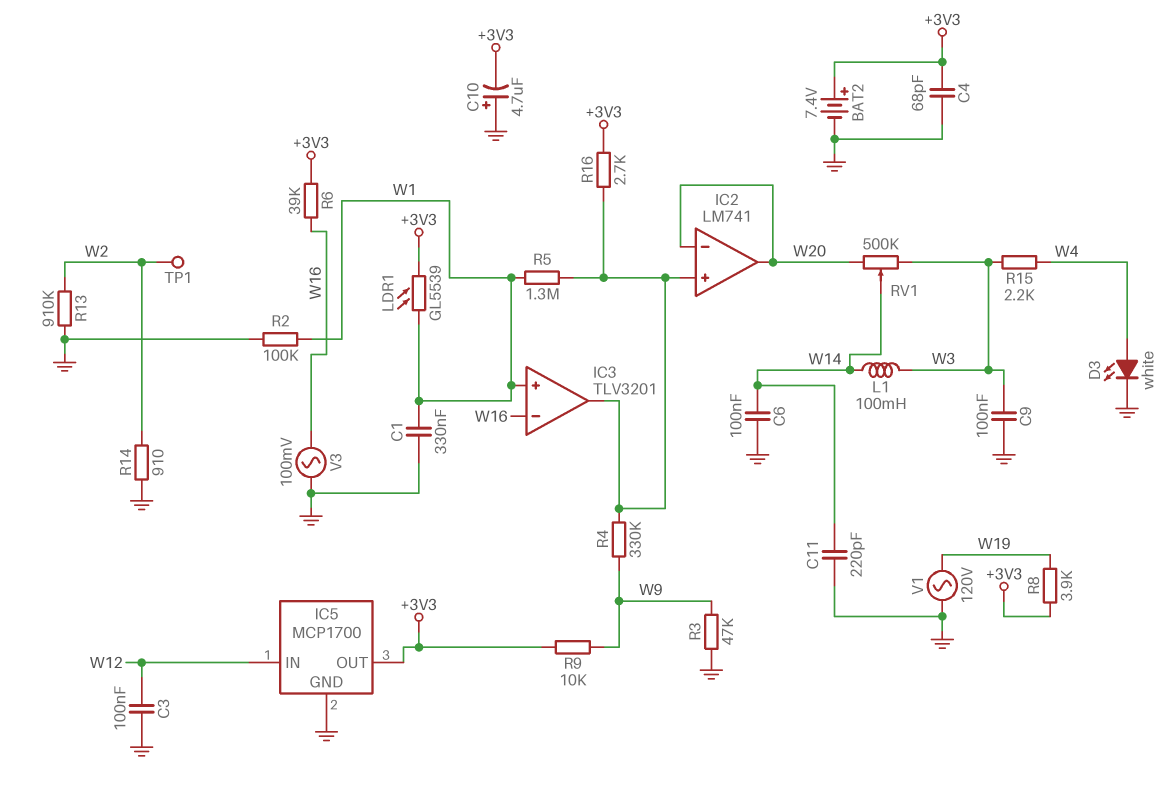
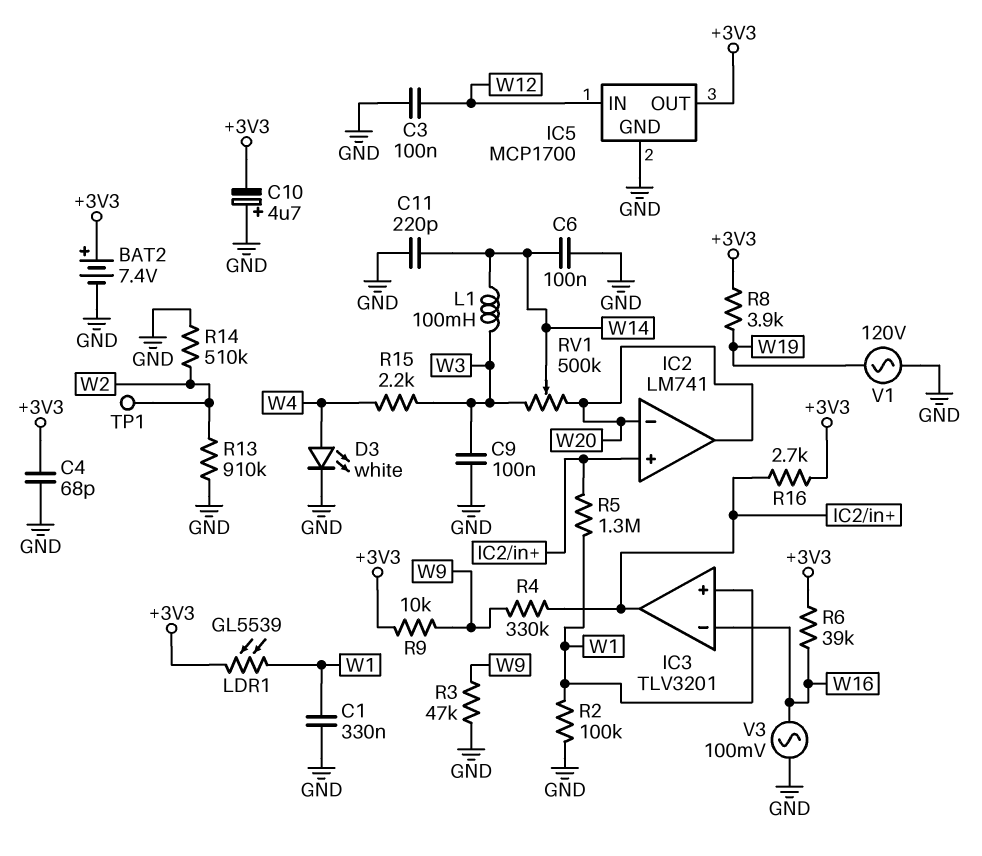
R14: 910 (GND, W2) -> 510k (GND, W2)

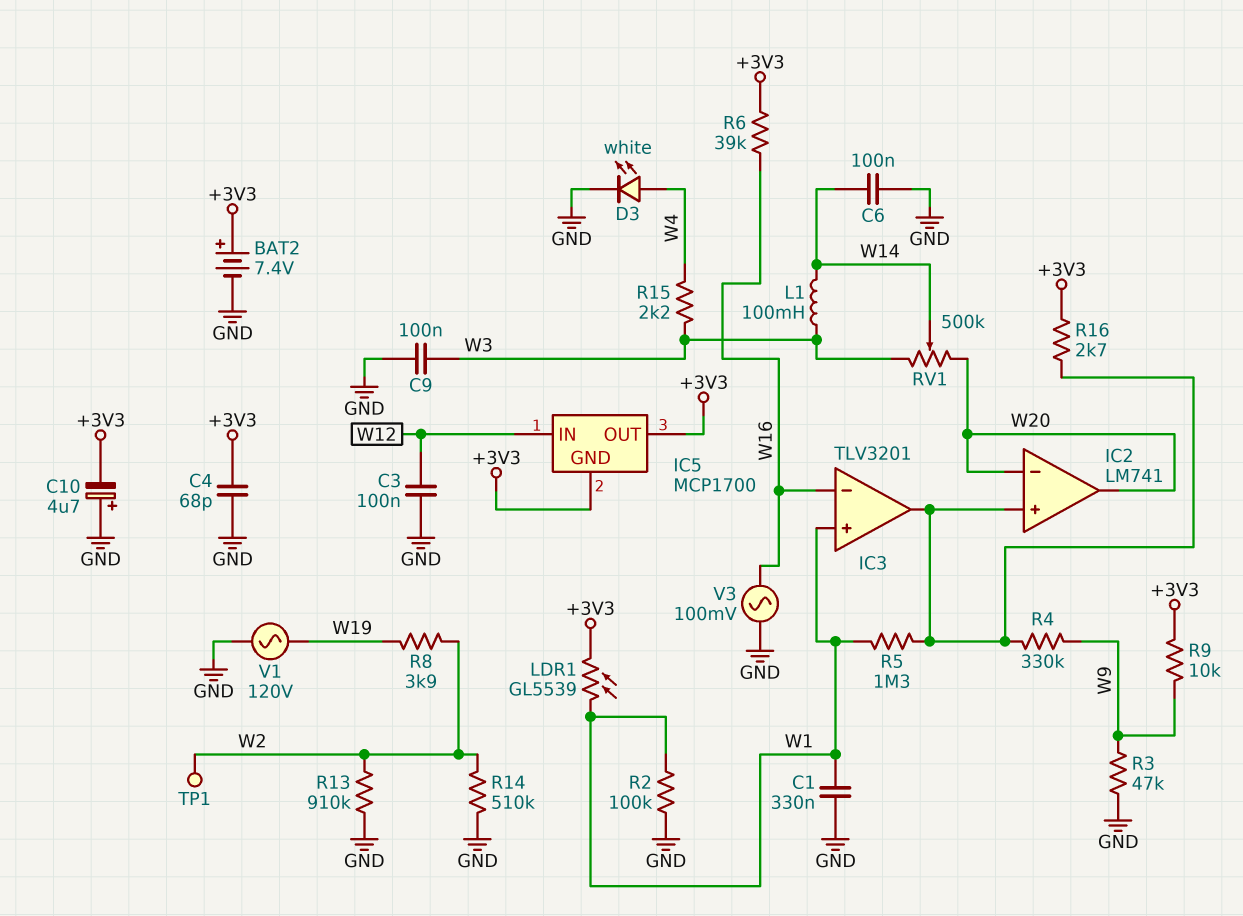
C11: 220pF (GND, W14) -> none
IC5 pin GND: GND -> +3V3
R8: 3.9k (+3V3, W19) -> 3.9k (W2, W19)

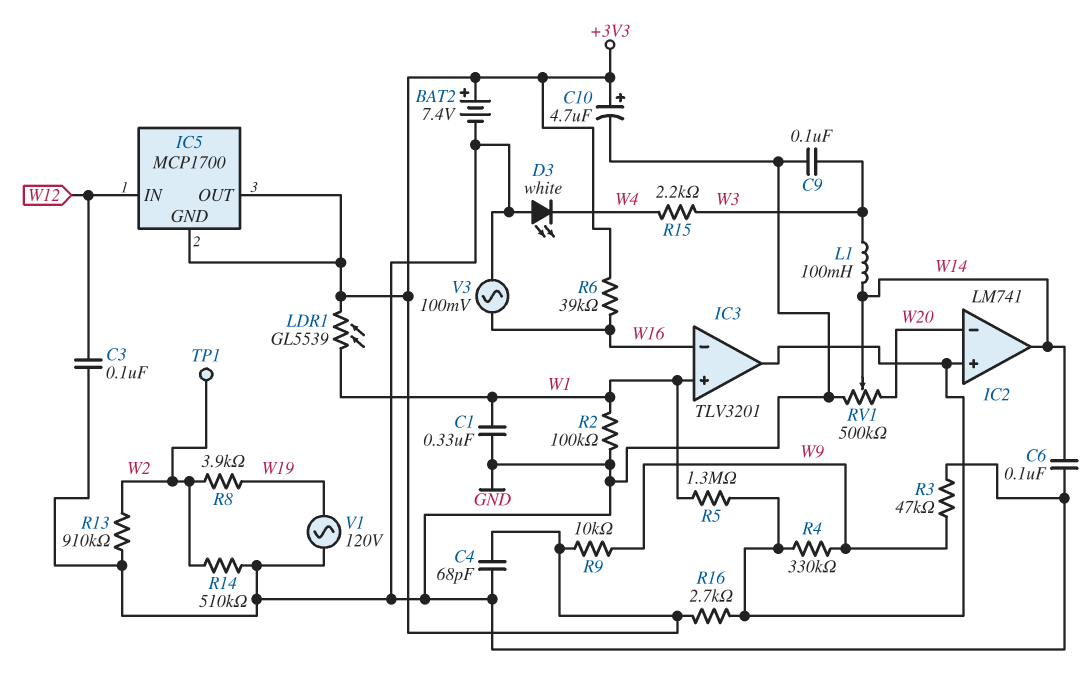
C10: 4.7uF (plus GND, minus +3V3) -> 4.7uF (plus +3V3, minus GND)
D3: LED white (A W4, K GND) -> LED white (A GND, K W4)
IC2 pin out: W20 -> W14
RV1: 500k (W3, W20, wiper W14) -> 500k (GND, W20, wiper W14)

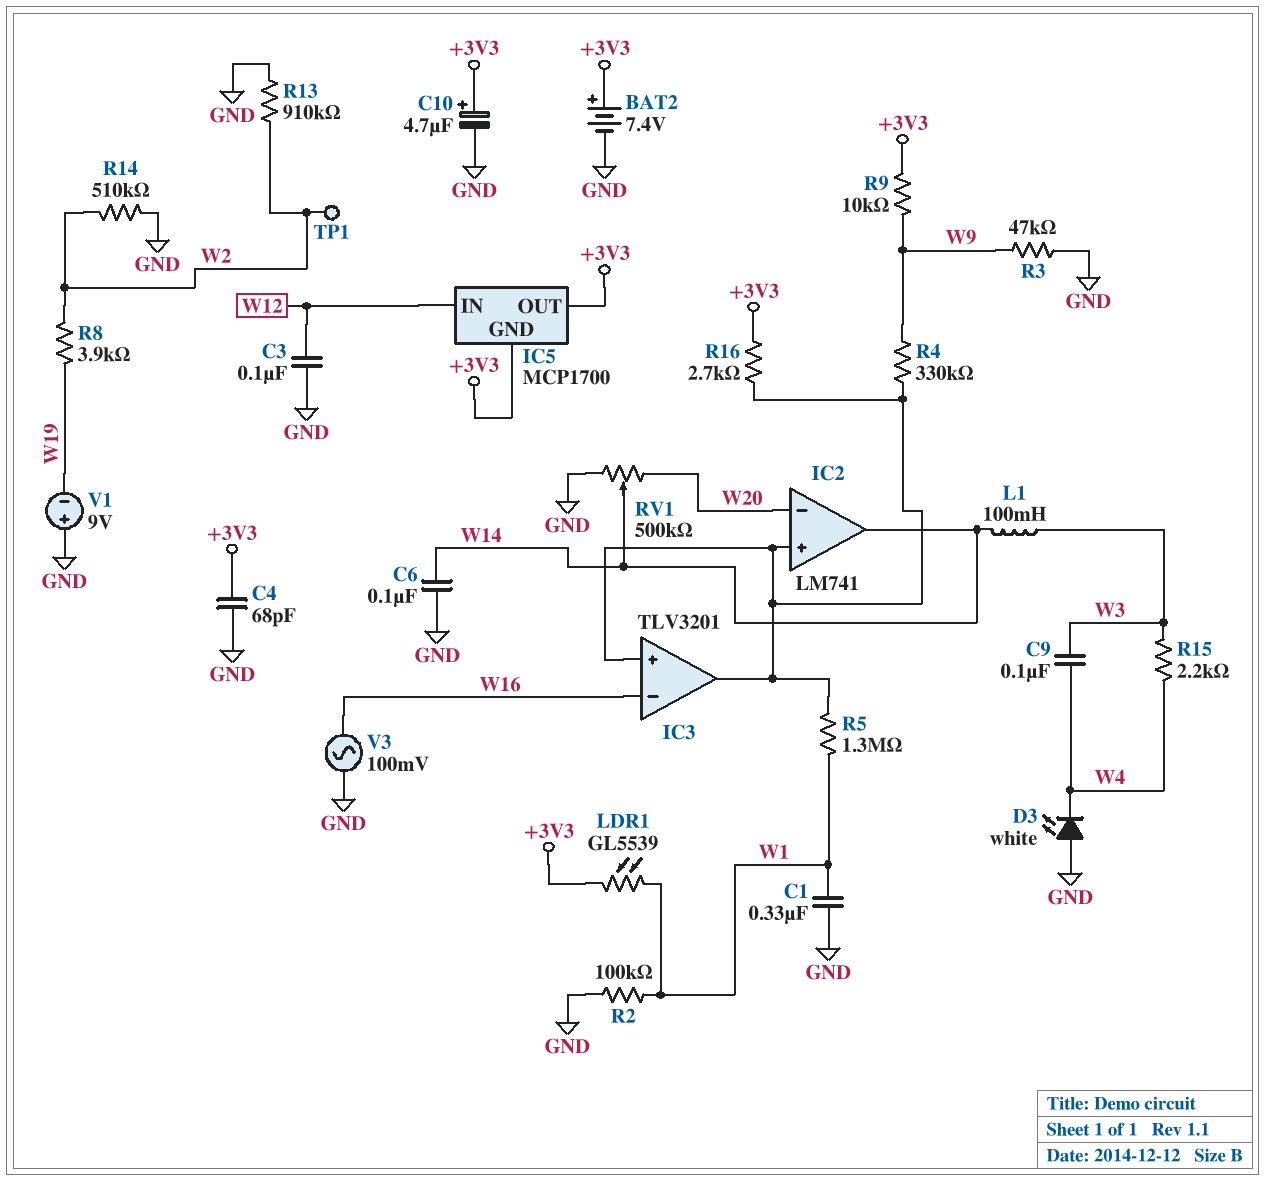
C9: 100nF (GND, W3) -> 100nF (W3, W4)
IC3 pin in+: W1 -> IC2/in+
R6: 39k (+3V3, W16) -> none
V1: AC 120V (GND, W19) -> 9V (plus GND, minus W19)

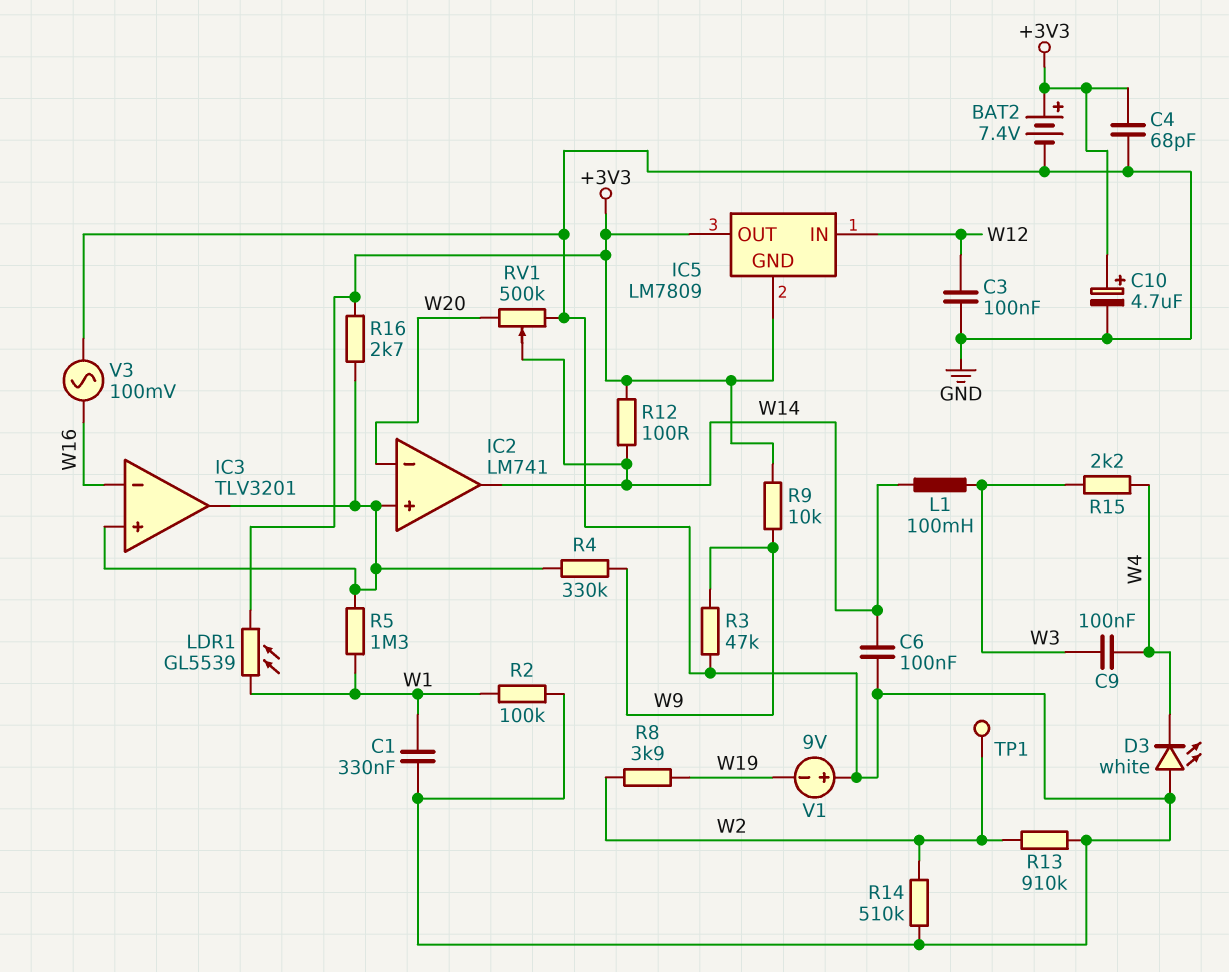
IC5: MCP1700 -> LM7809
R12: none -> 100 (+3V3, W14)

